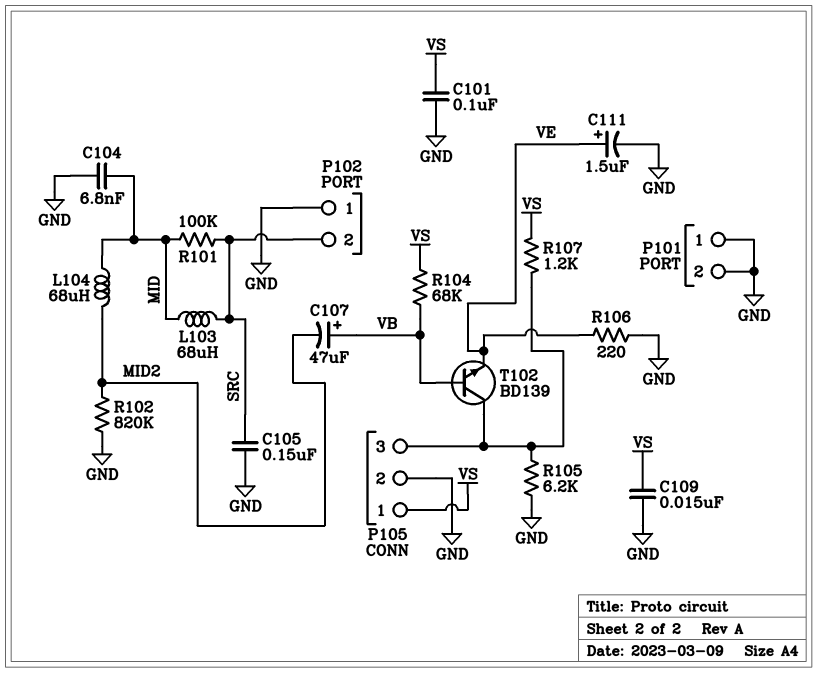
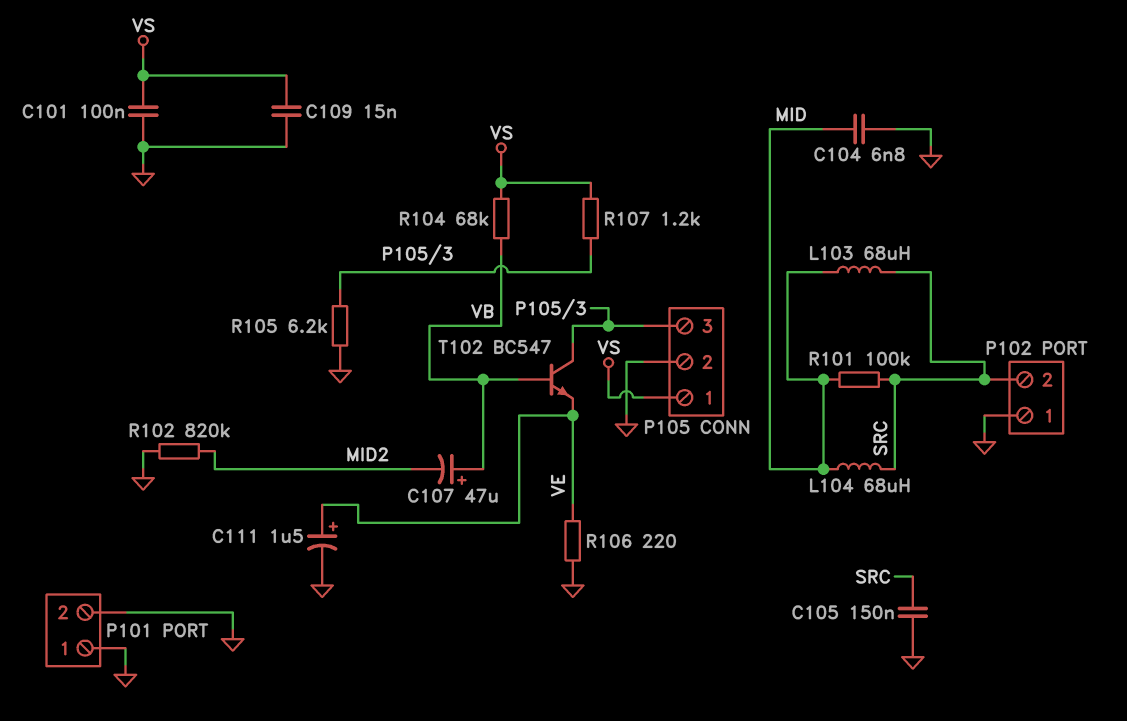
L104: 68uH (MID, MID2) -> 68uH (MID, SRC)
T102: NPN BD139 (B VB, C P105/3, E VE) -> NPN BC547 (B VB, C P105/3, E VE)

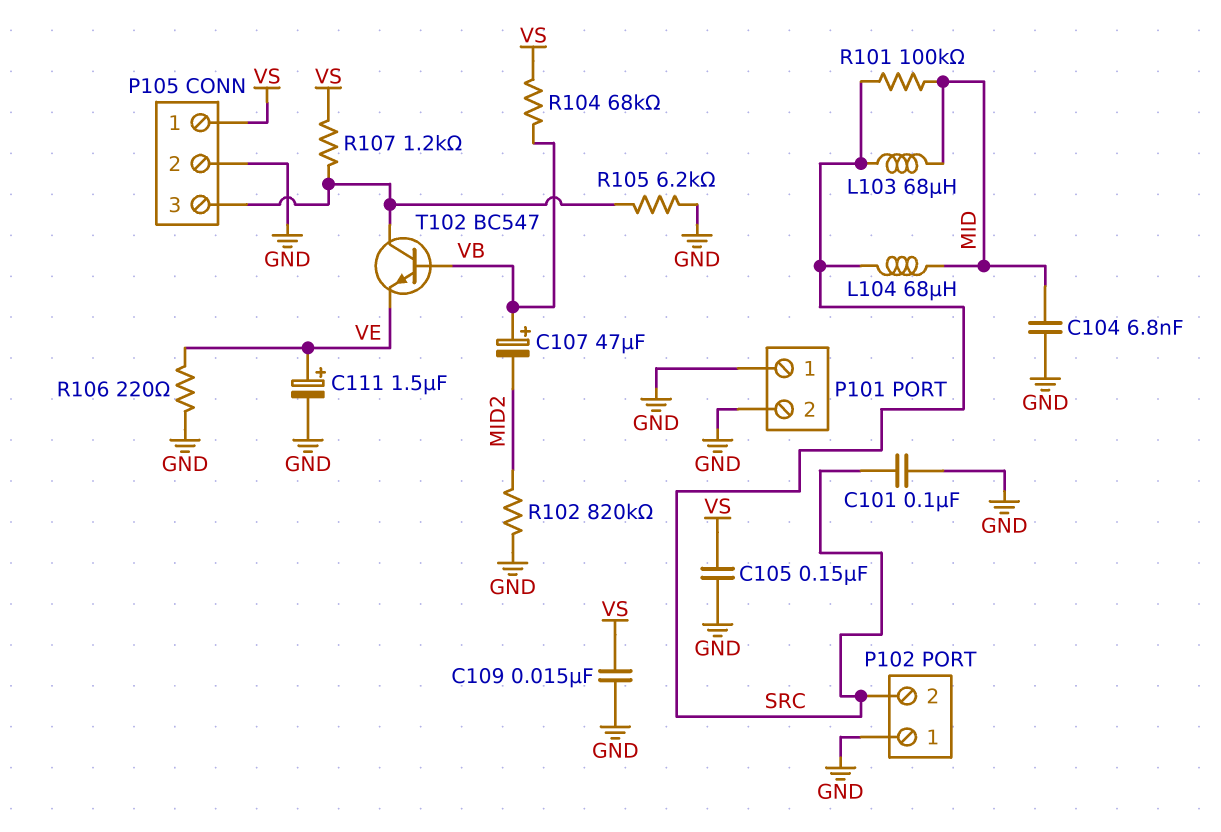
C101: 100nF (GND, VS) -> 100nF (GND, SRC)
C105: 150nF (GND, SRC) -> 150nF (GND, VS)

